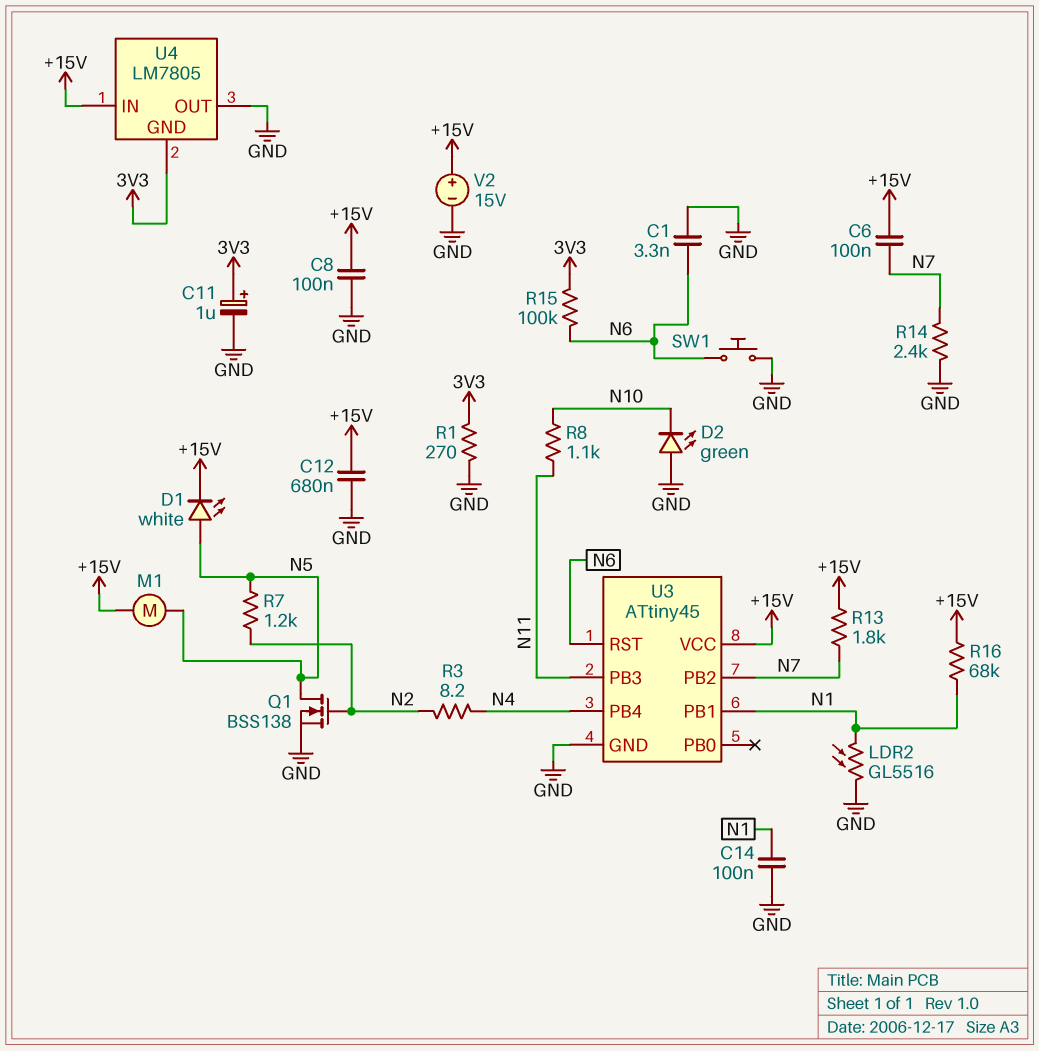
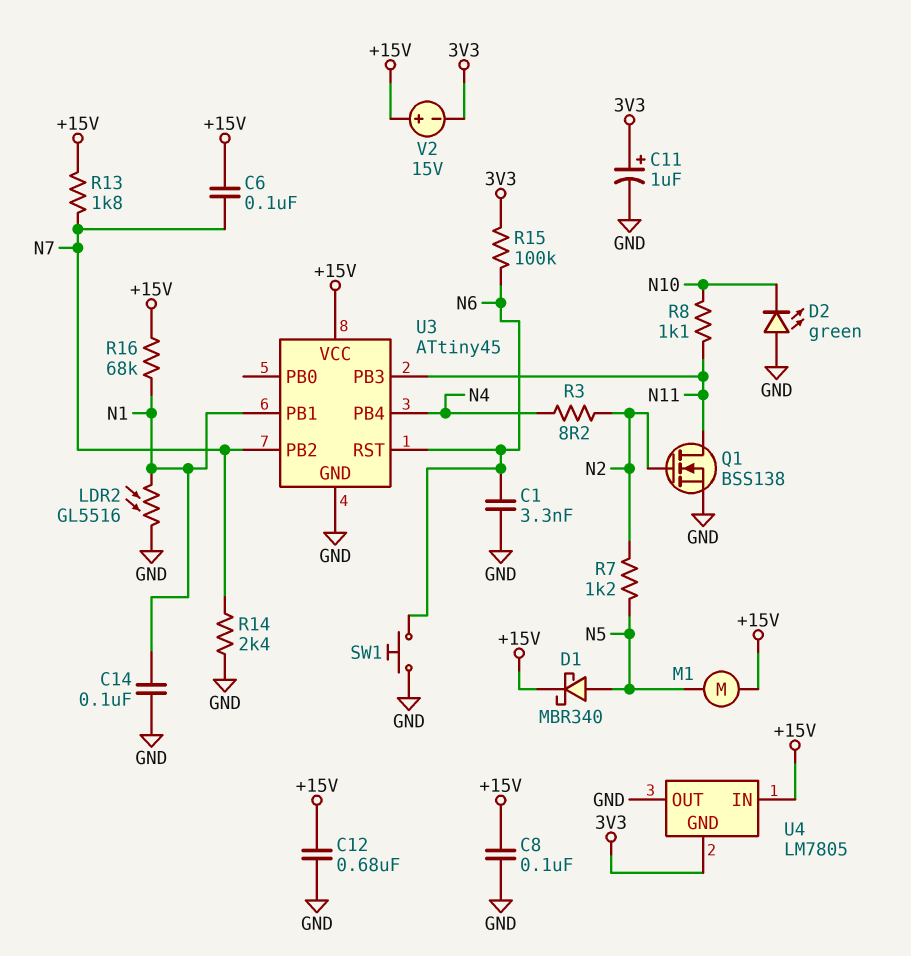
D1: LED white (A N5, K +15V) -> schottky MBR340 (A N5, K +15V)
Q1: NMOS BSS138 (G N2, D N5, S GND) -> NMOS BSS138 (G N2, D N11, S GND)
R1: 270 (3V3, GND) -> none
V2: 15V (plus +15V, minus GND) -> 15V (plus +15V, minus 3V3)

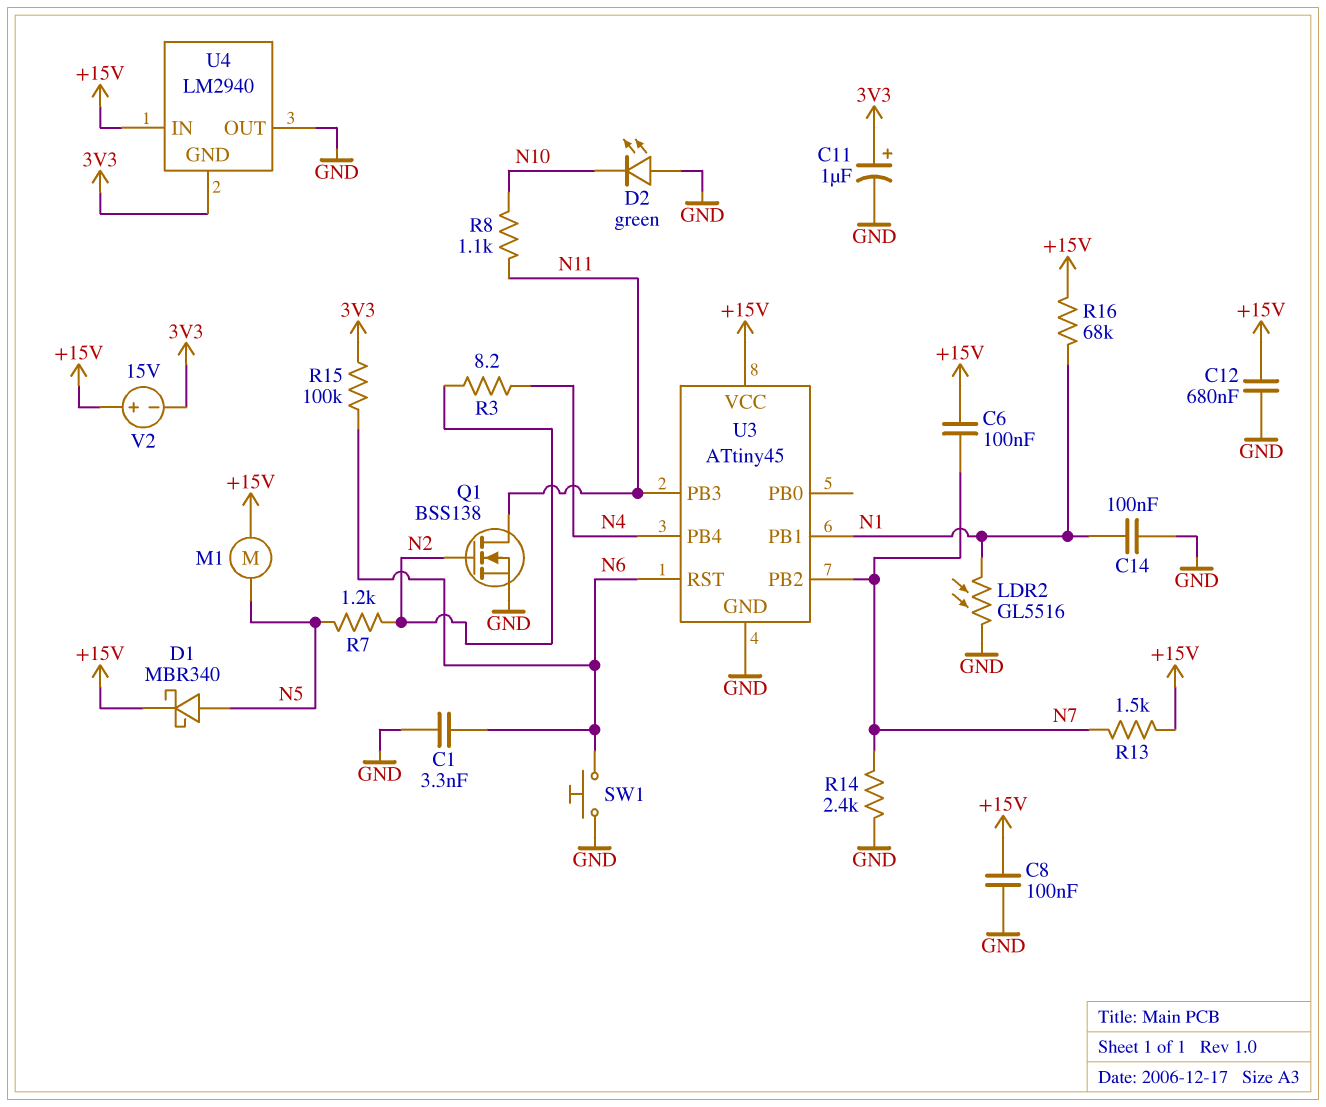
R13: 1.8k (+15V, N7) -> 1.5k (+15V, N7)
U4: LM7805 -> LM2940

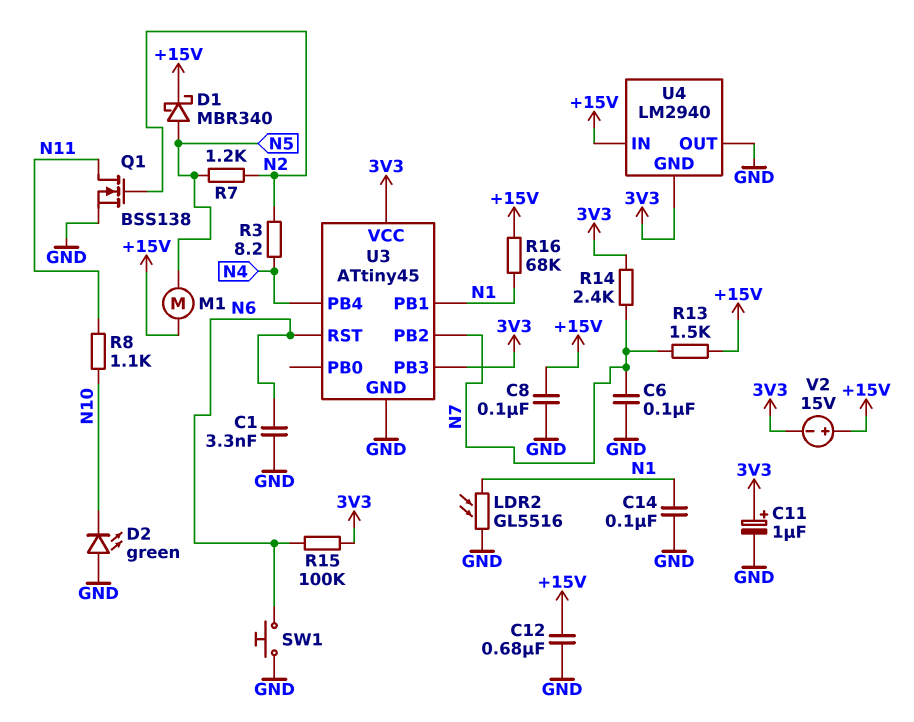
C6: 100nF (+15V, N7) -> 100nF (GND, N7)
R14: 2.4k (GND, N7) -> 2.4k (3V3, N7)
U3 pin PB3: N11 -> 3V3
U3 pin VCC: +15V -> 3V3

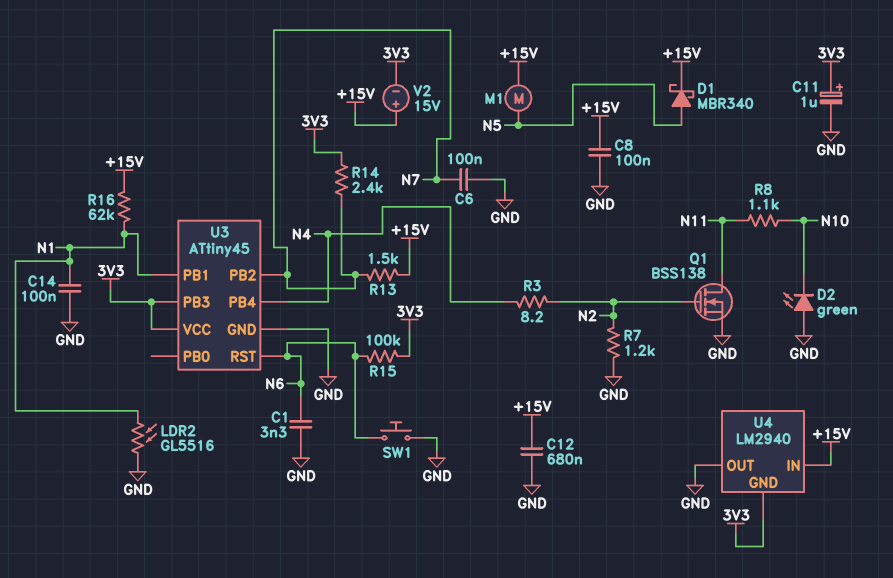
R7: 1.2k (N2, N5) -> 1.2k (GND, N2)
R16: 68k (+15V, N1) -> 62k (+15V, N1)

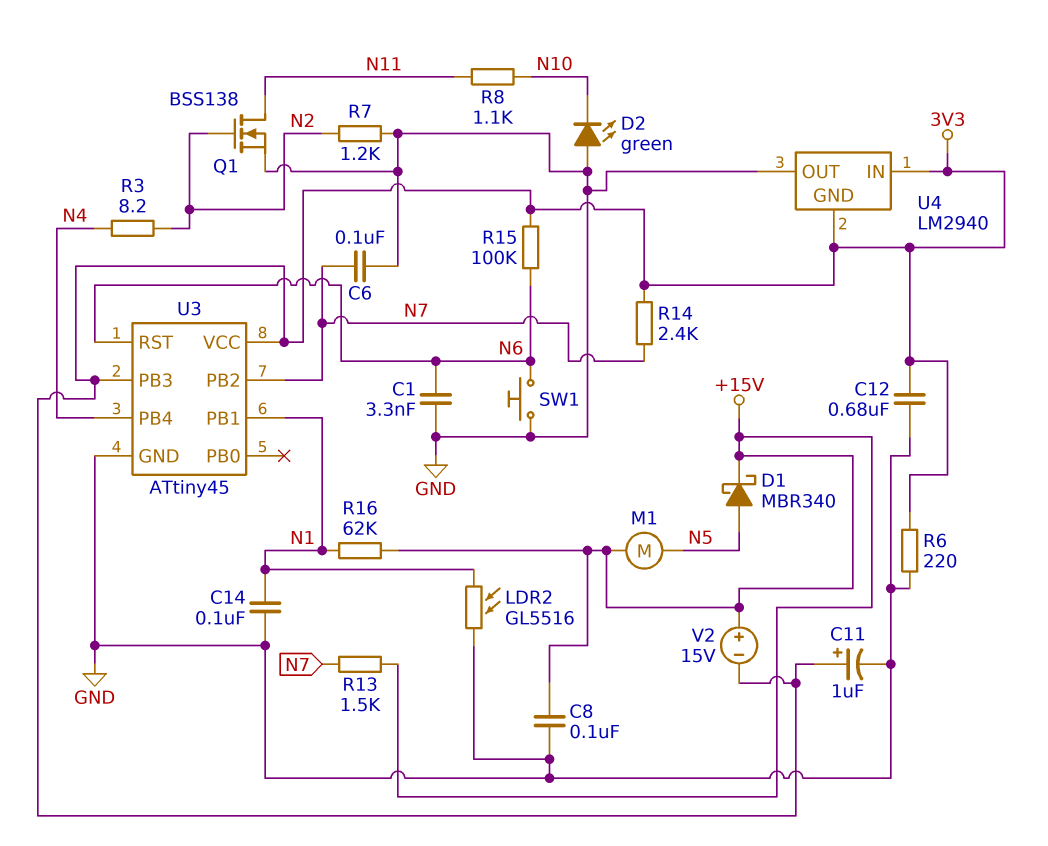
C12: 680nF (+15V, GND) -> 680nF (3V3, GND)
R6: none -> 220 (3V3, GND)
U4 pin IN: +15V -> 3V3

